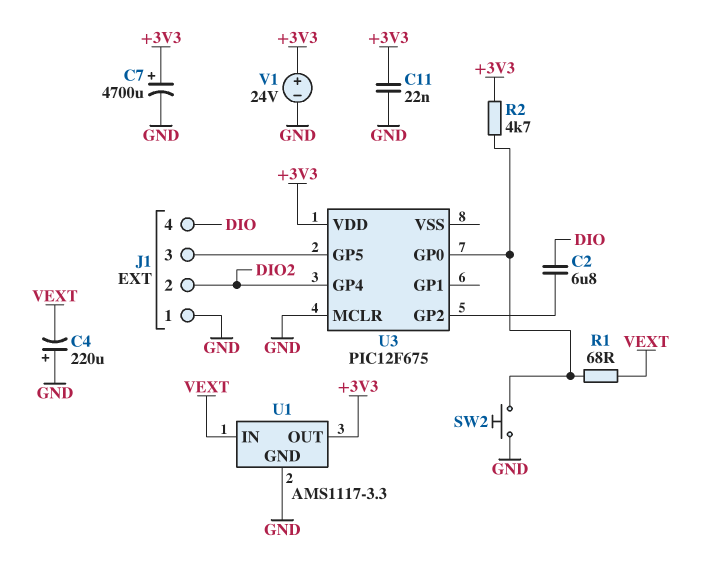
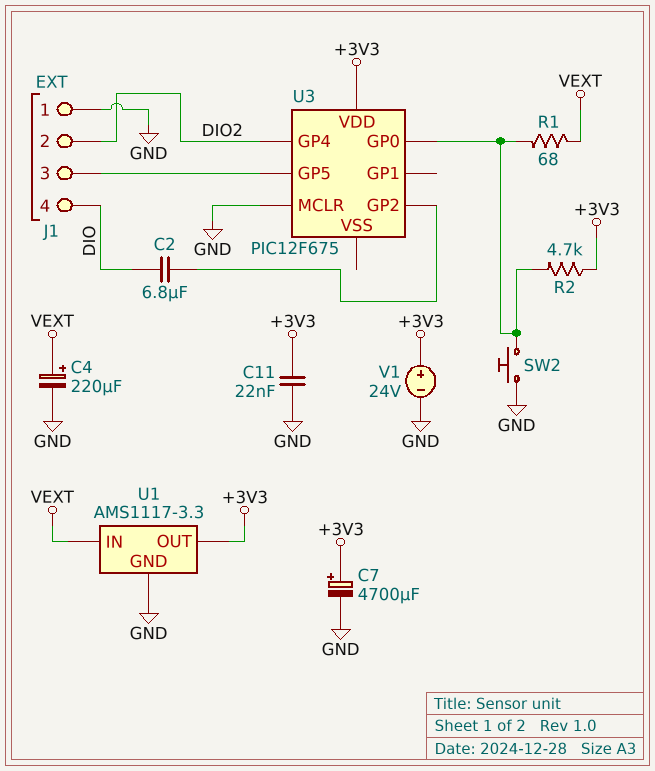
C4: 220uF (plus GND, minus VEXT) -> 220uF (plus VEXT, minus GND)

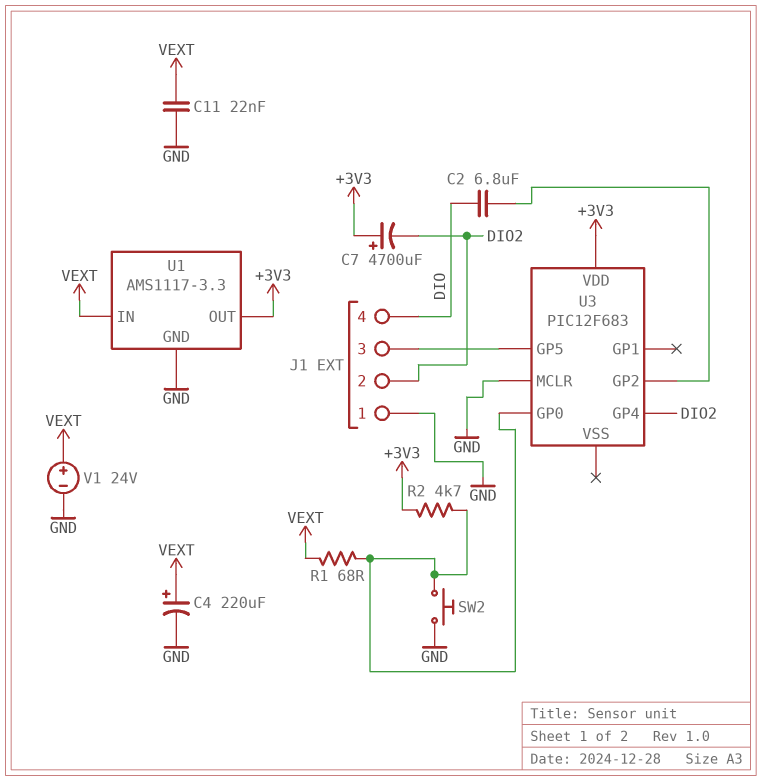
C7: 4700uF (plus +3V3, minus GND) -> 4700uF (plus +3V3, minus DIO2)
C11: 22nF (+3V3, GND) -> 22nF (GND, VEXT)
U3: PIC12F675 -> PIC12F683
V1: 24V (plus +3V3, minus GND) -> 24V (plus VEXT, minus GND)

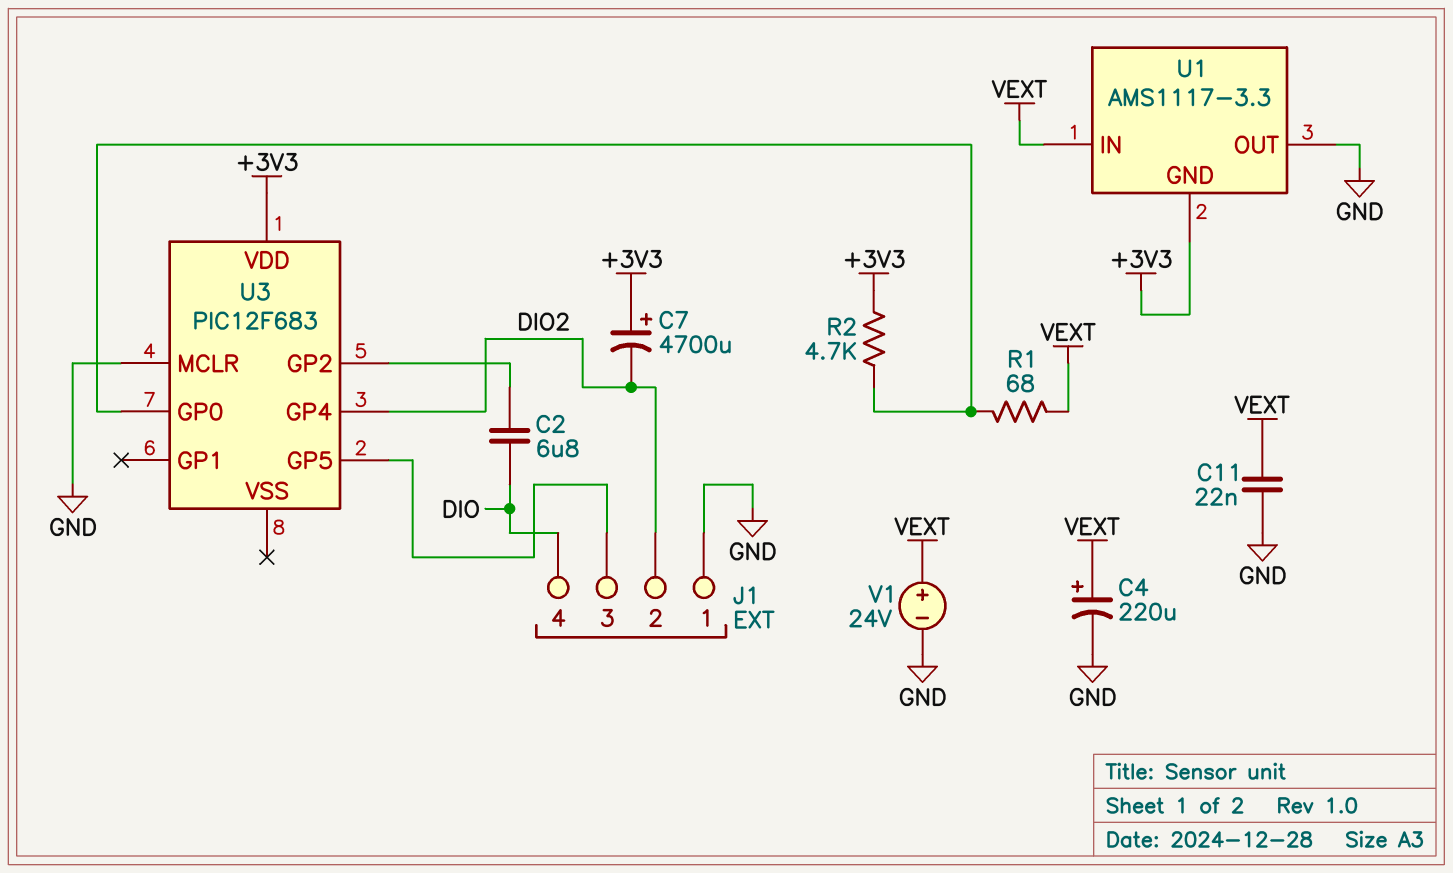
SW2: button (GND, U3/GP0) -> none
U1 pin GND: GND -> +3V3
U1 pin OUT: +3V3 -> GND

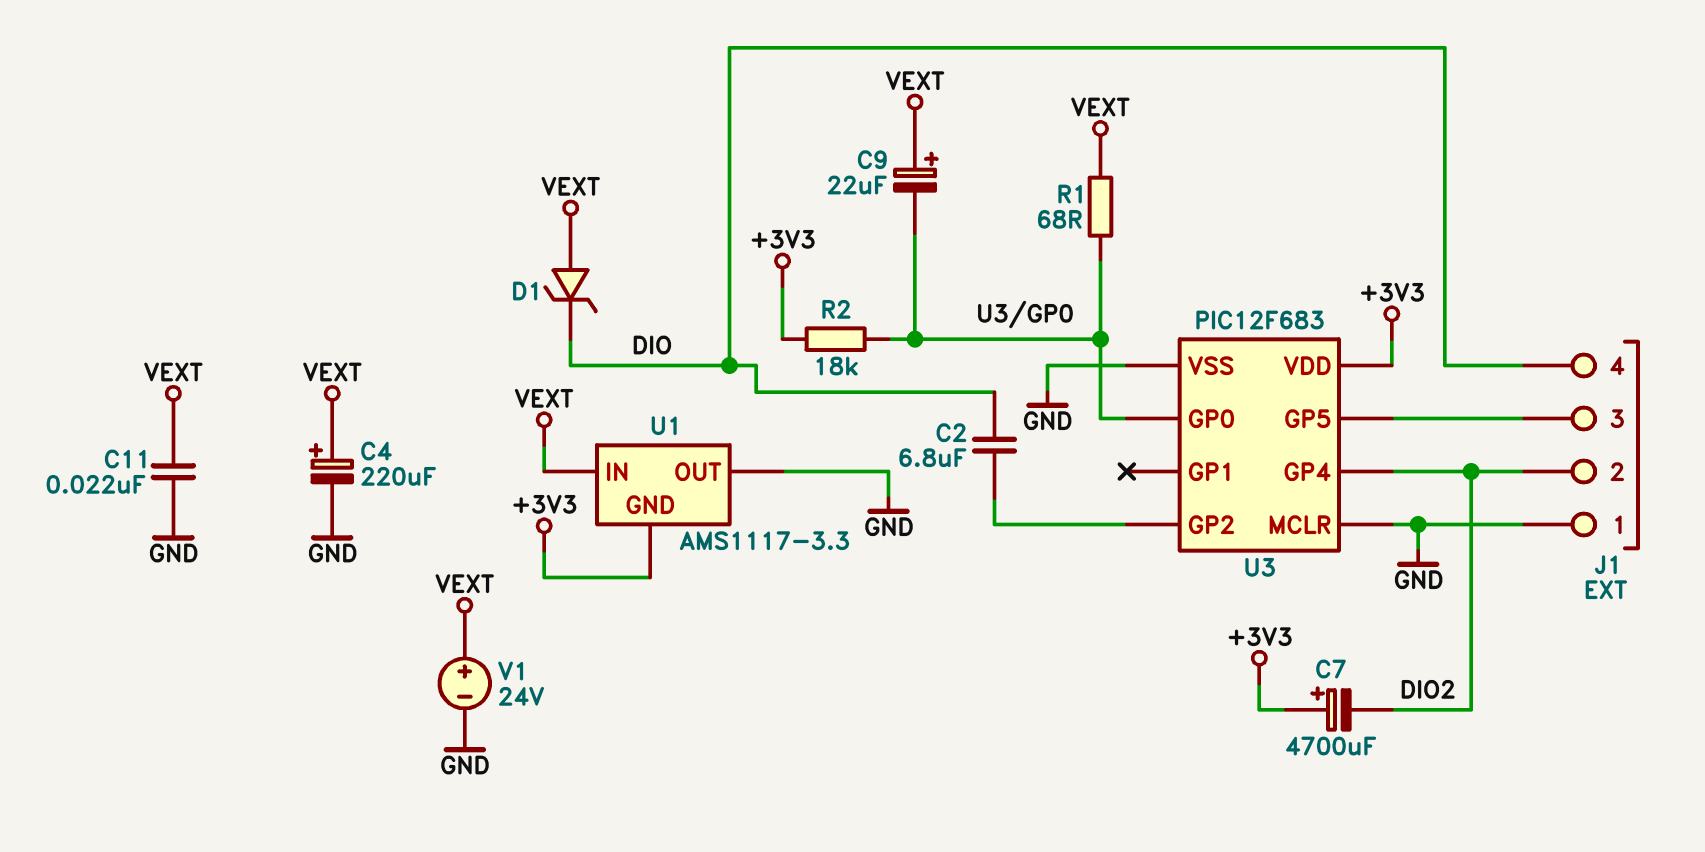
C9: none -> 22uF (plus VEXT, minus U3/GP0)
D1: none -> zener (A VEXT, K DIO)
R2: 4.7k (+3V3, U3/GP0) -> 18k (+3V3, U3/GP0)
U3 pin VSS: none -> GND

